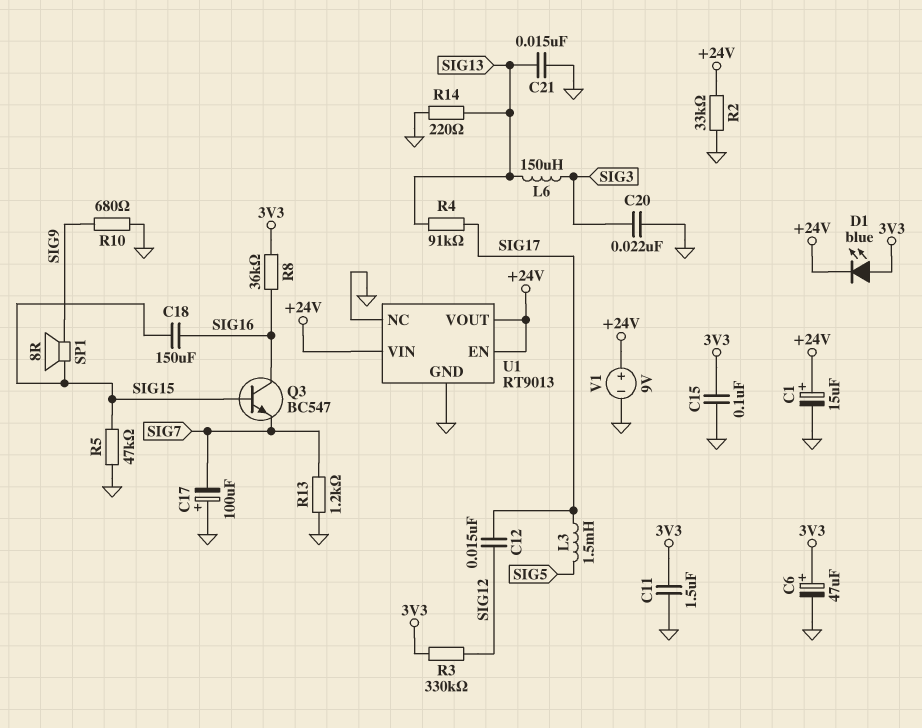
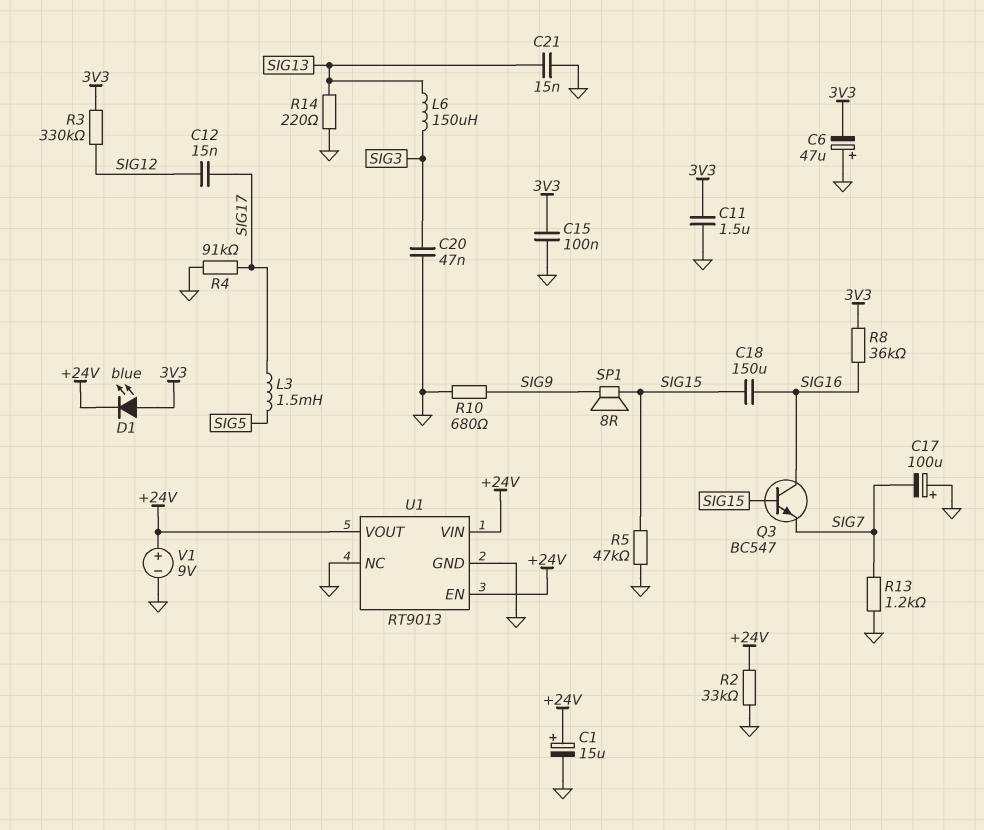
C6: 47uF (plus 3V3, minus GND) -> 47uF (plus GND, minus 3V3)
C20: 22nF (GND, SIG3) -> 47nF (GND, SIG3)
R4: 91k (SIG13, SIG17) -> 91k (GND, SIG17)

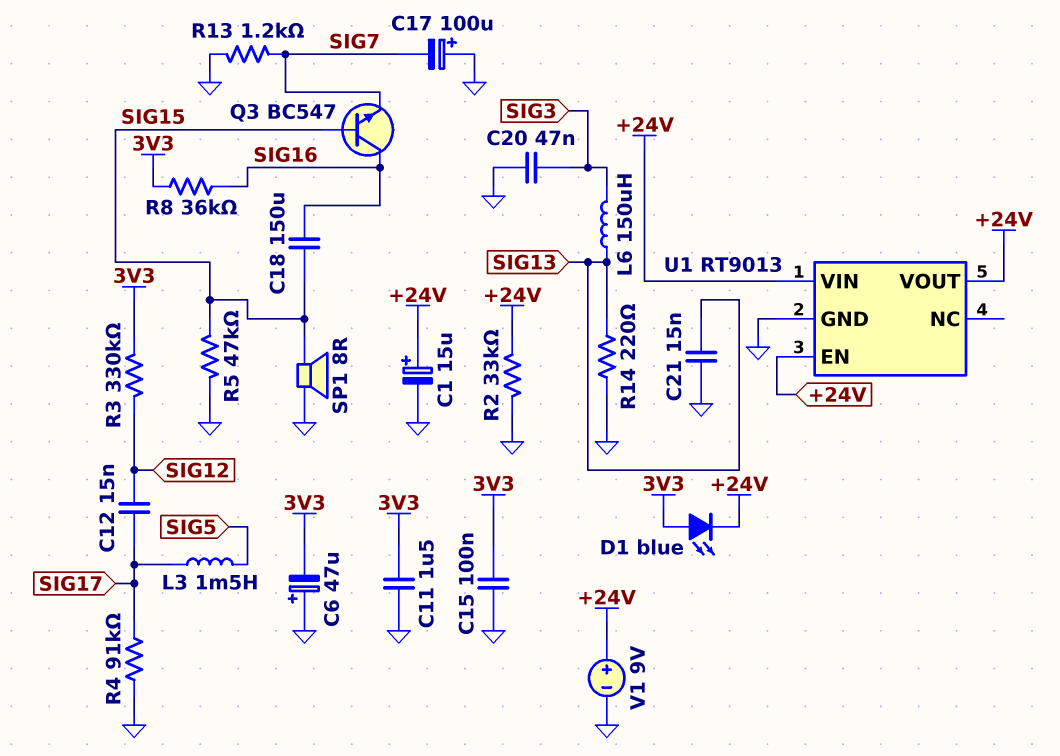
R10: 680 (GND, SIG9) -> none
SP1: speaker 8R (SIG9, SIG15) -> speaker 8R (GND, SIG15)
U1 pin NC: GND -> none

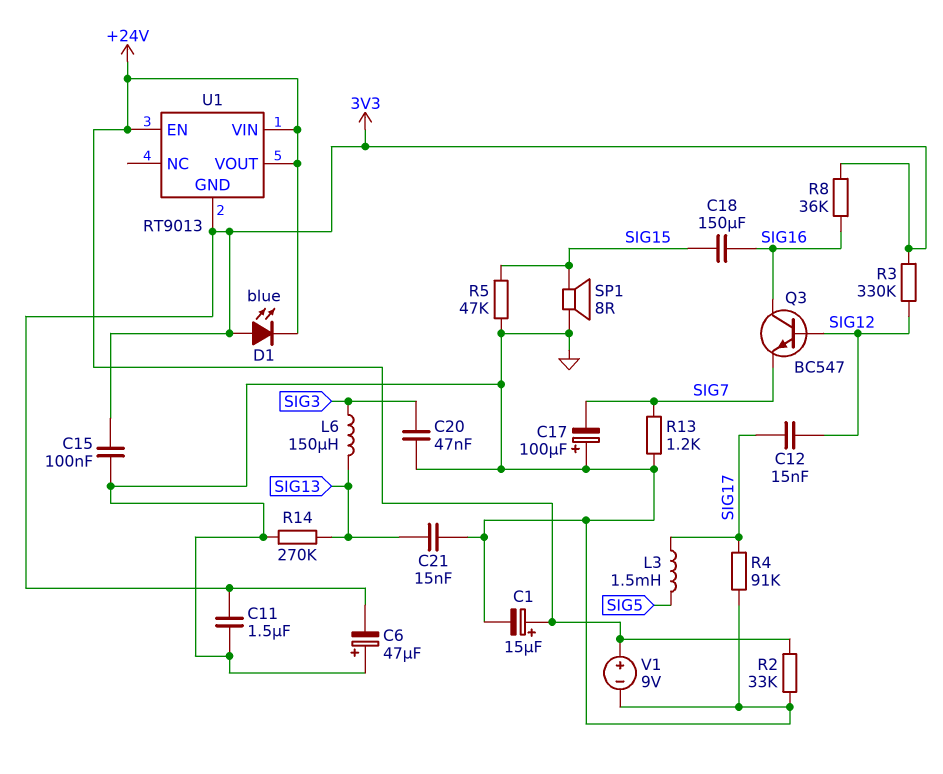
Q3: NPN BC547 (B SIG15, C SIG16, E SIG7) -> NPN BC547 (B SIG12, C SIG16, E SIG7)
R14: 220 (GND, SIG13) -> 270k (GND, SIG13)
U1 pin GND: GND -> 3V3

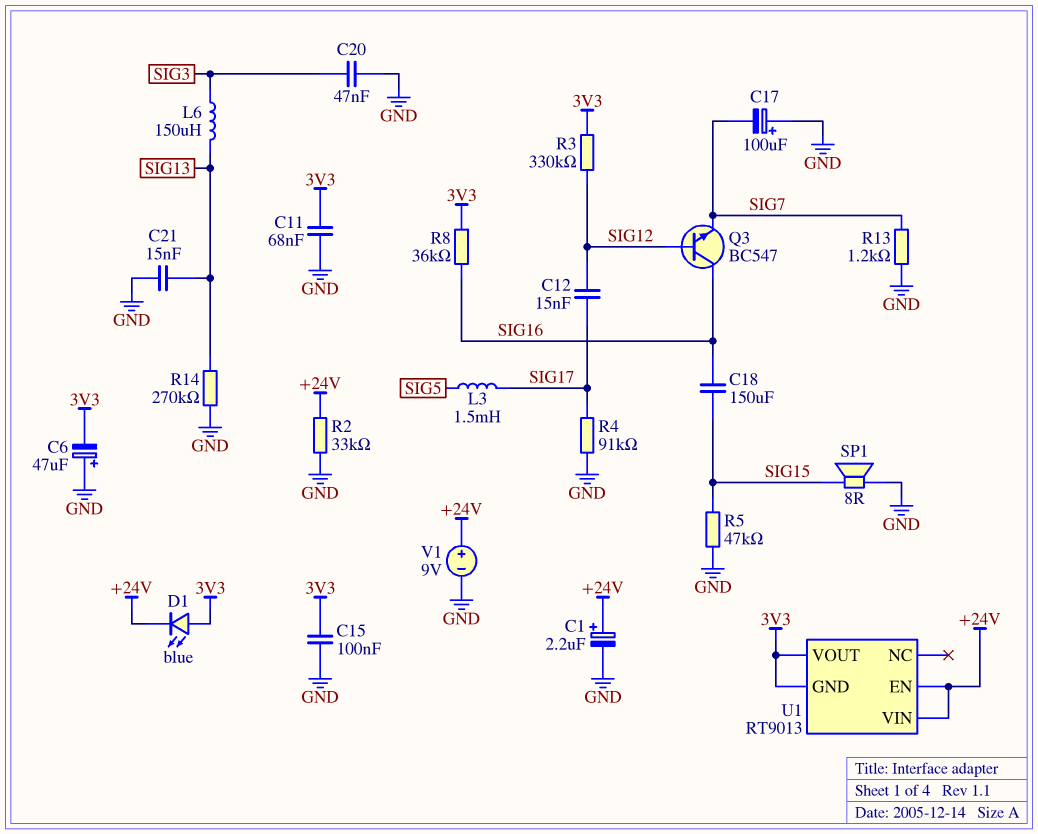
C1: 15uF (plus +24V, minus GND) -> 2.2uF (plus +24V, minus GND)
C11: 1.5uF (3V3, GND) -> 68nF (3V3, GND)
U1 pin VOUT: +24V -> 3V3

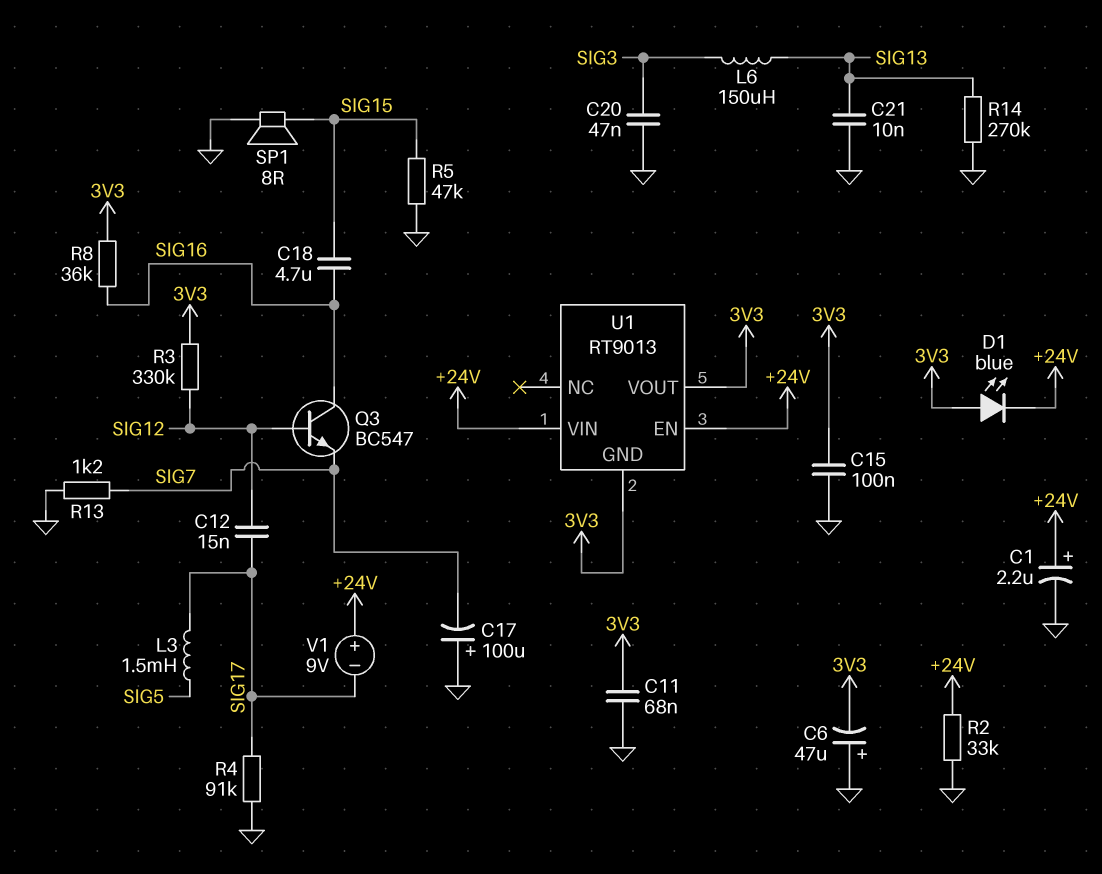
C18: 150uF (SIG15, SIG16) -> 4.7uF (SIG15, SIG16)
C21: 15nF (GND, SIG13) -> 10nF (GND, SIG13)
V1: 9V (plus +24V, minus GND) -> 9V (plus +24V, minus SIG17)

